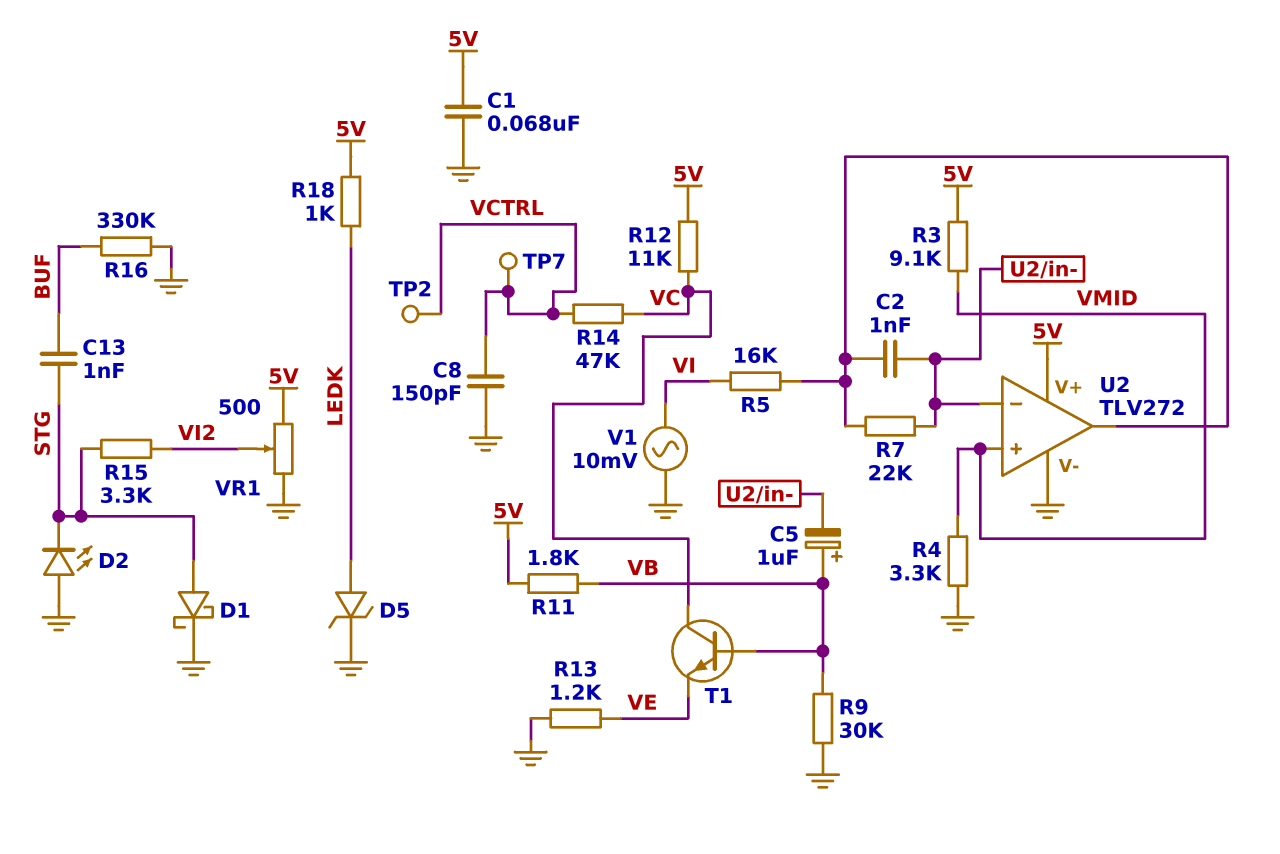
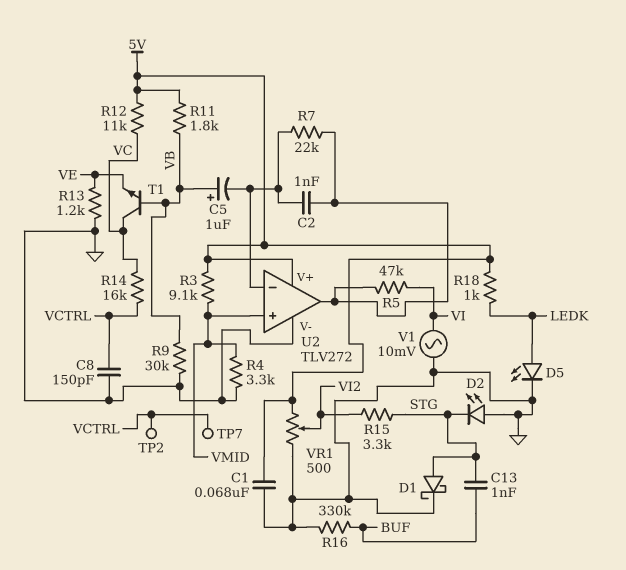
D5: zener (A LEDK, K GND) -> LED (A LEDK, K GND)
R5: 16k (U2/out, VI) -> 47k (U2/out, VI)
R14: 47k (VC, VCTRL) -> 16k (VC, VCTRL)

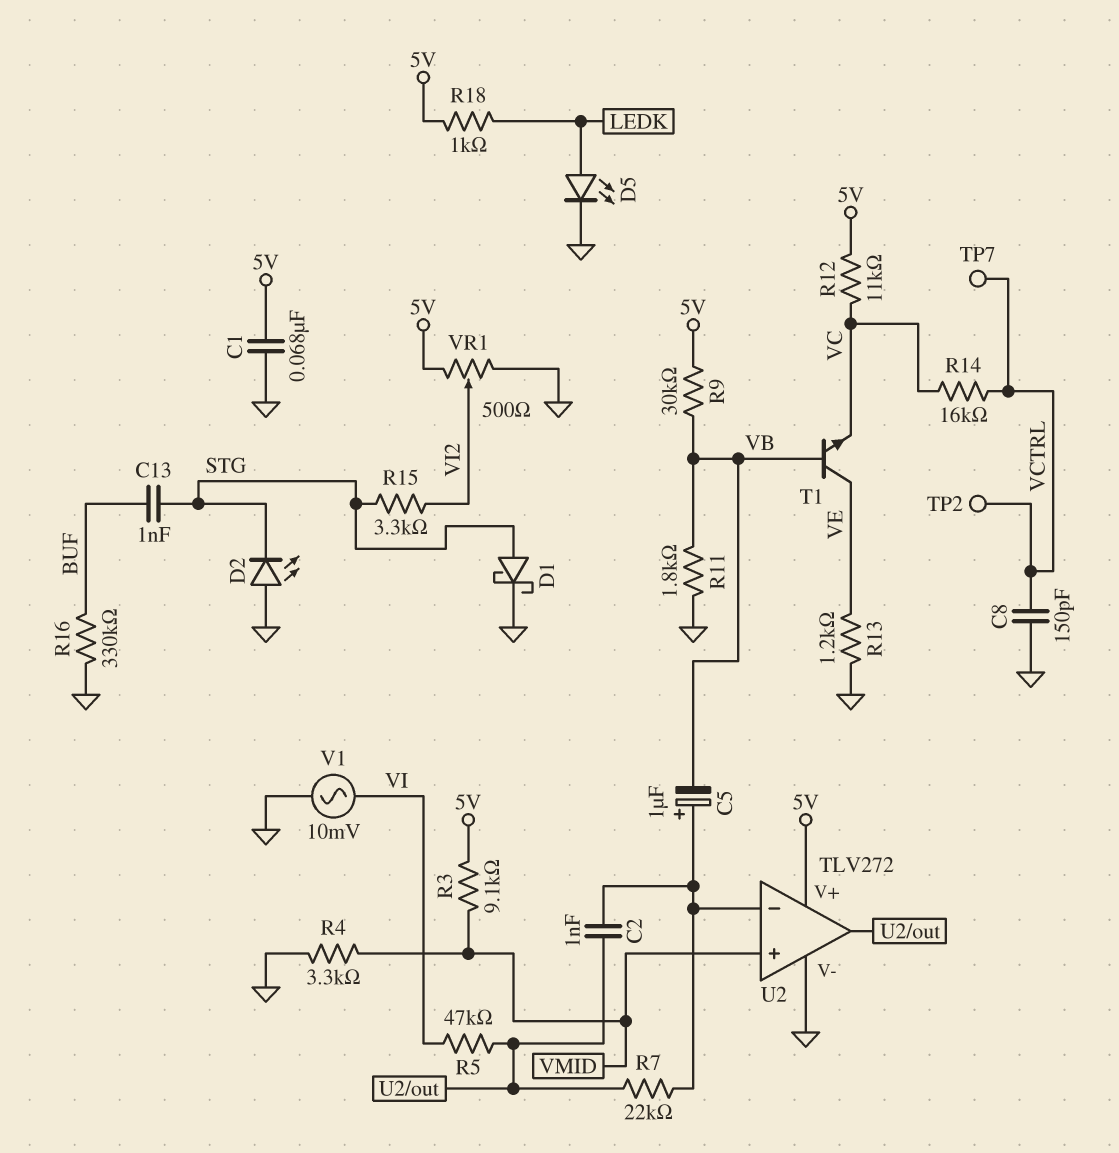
C5: 1uF (plus VB, minus U2/in-) -> 1uF (plus U2/in-, minus VB)
R9: 30k (GND, VB) -> 30k (5V, VB)
R11: 1.8k (5V, VB) -> 1.8k (GND, VB)
T1: NPN (B VB, C VC, E VE) -> NPN (B VB, C VE, E VC)

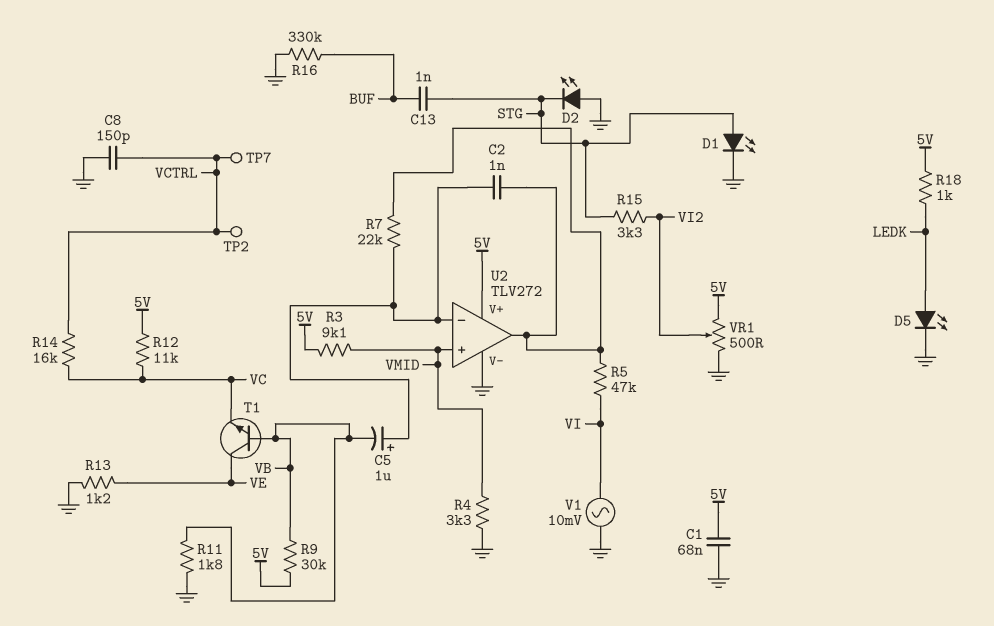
D1: schottky (A STG, K GND) -> LED (A STG, K GND)

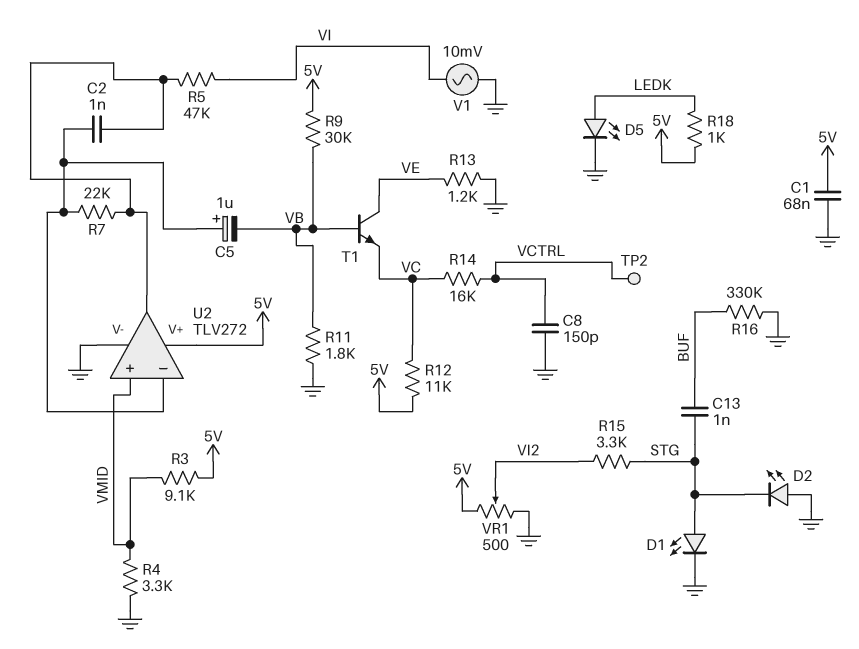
TP7: test point (VCTRL) -> none

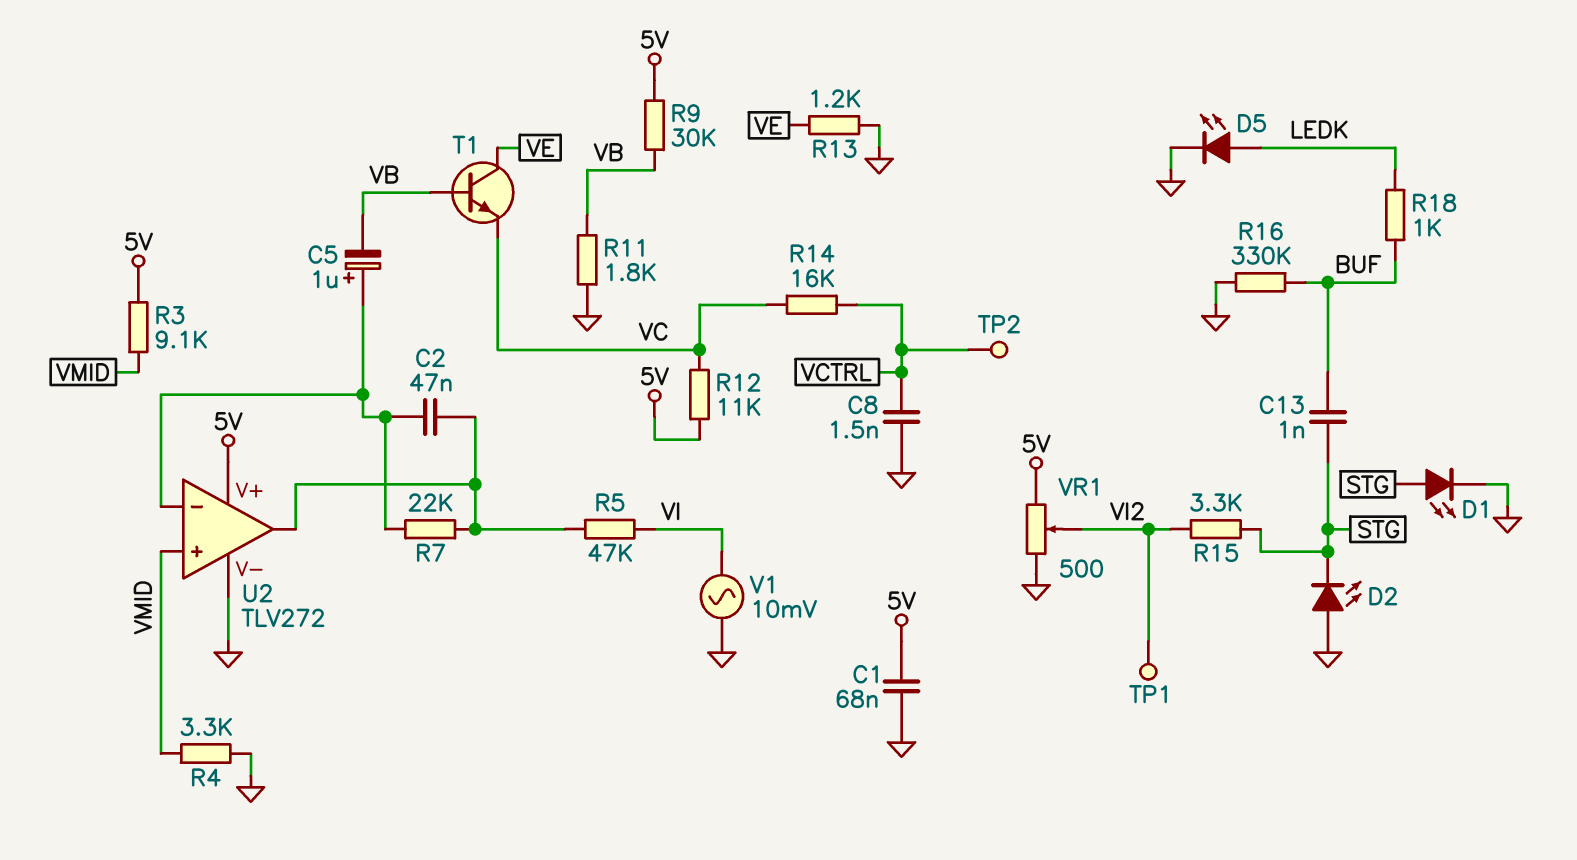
C2: 1nF (U2/in-, U2/out) -> 47nF (U2/in-, U2/out)
C8: 150pF (GND, VCTRL) -> 1.5nF (GND, VCTRL)
R18: 1k (5V, LEDK) -> 1k (BUF, LEDK)
TP1: none -> test point (VI2)

